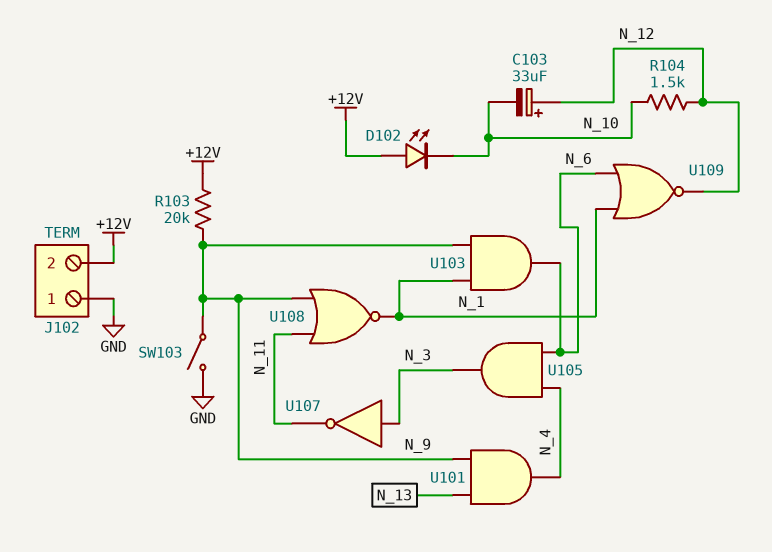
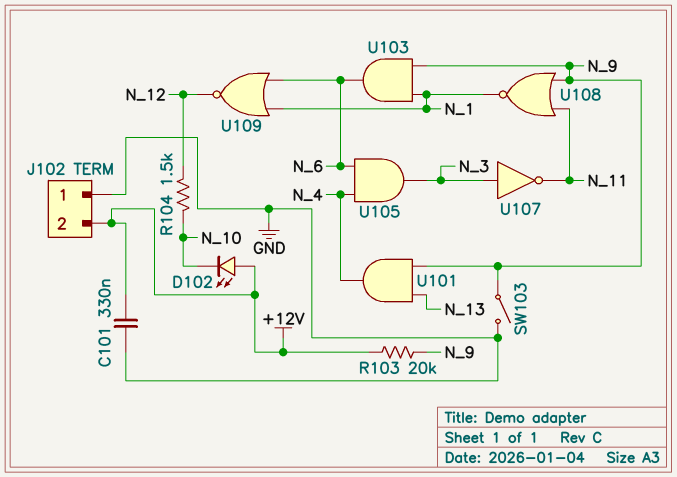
C101: none -> 330nF (+12V, GND)
C103: 33uF (plus N_12, minus N_10) -> none

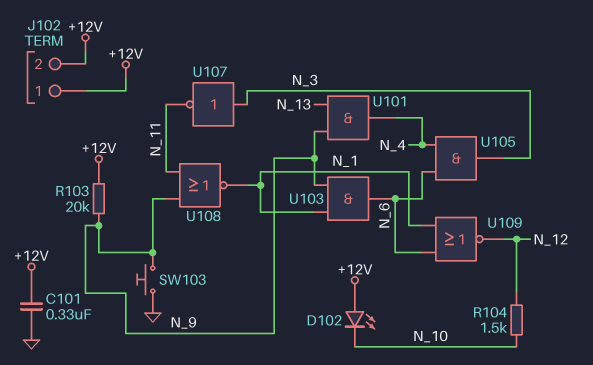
J102 pin 1: GND -> +12V
SW103: switch (GND, N_9) -> button (GND, N_9)

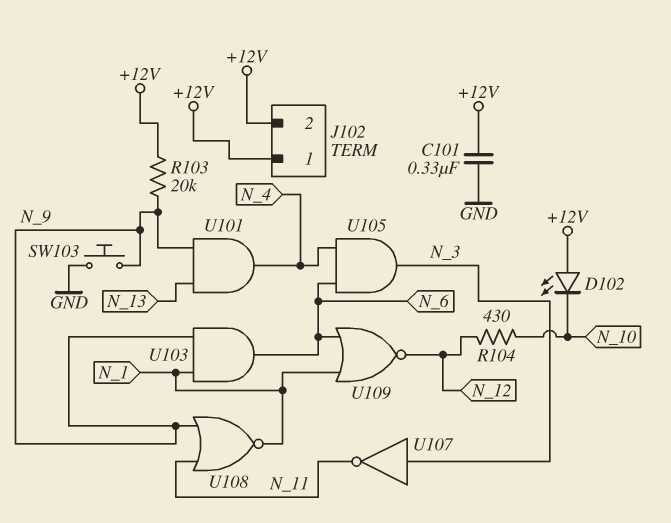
R104: 1.5k (N_10, N_12) -> 430 (N_10, N_12)

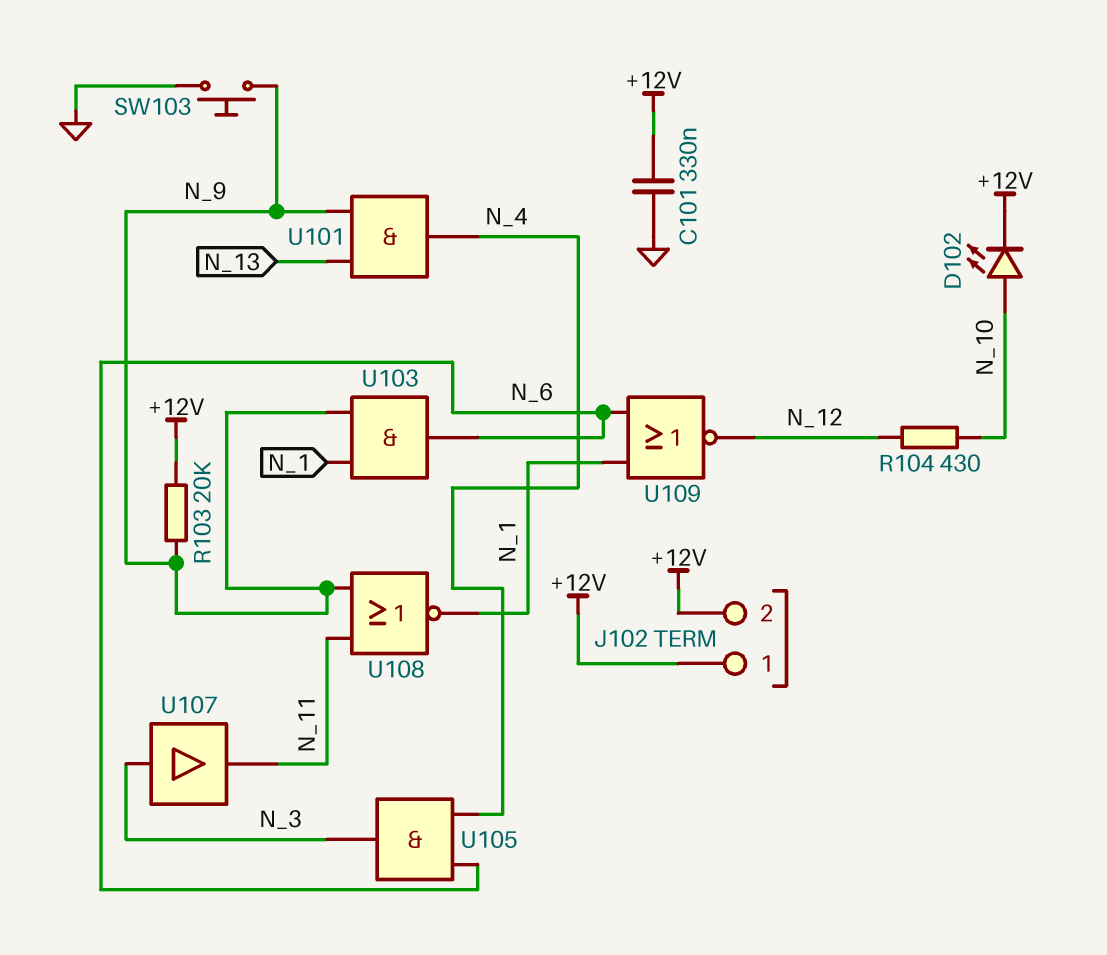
D102: LED (A +12V, K N_10) -> LED (A N_10, K +12V)
U107: NOT (in N_3, out N_11) -> buffer (in N_3, out N_11)

